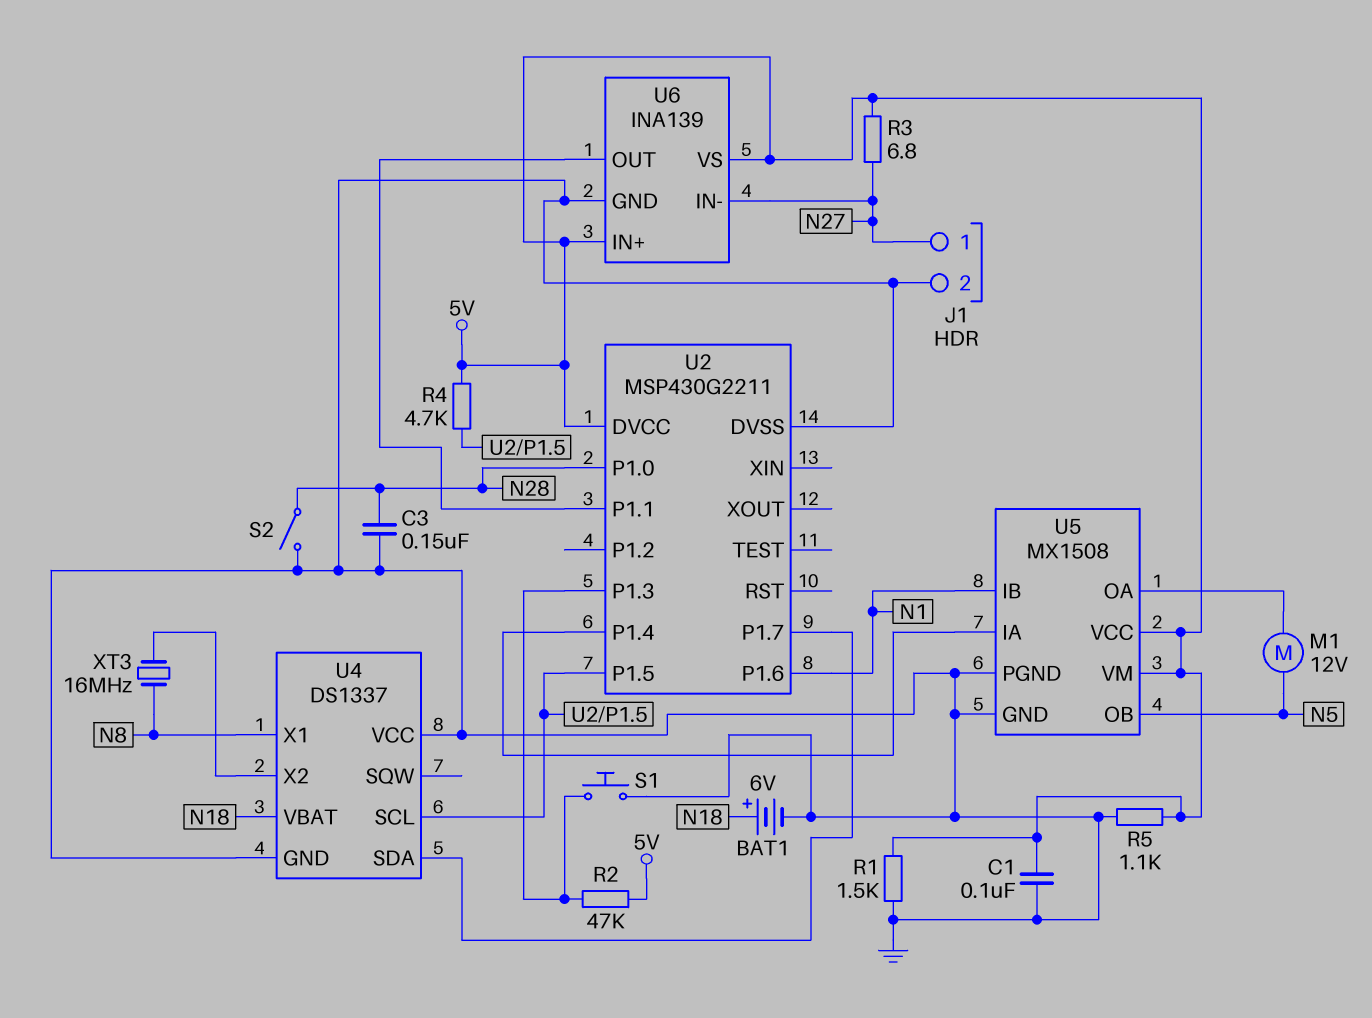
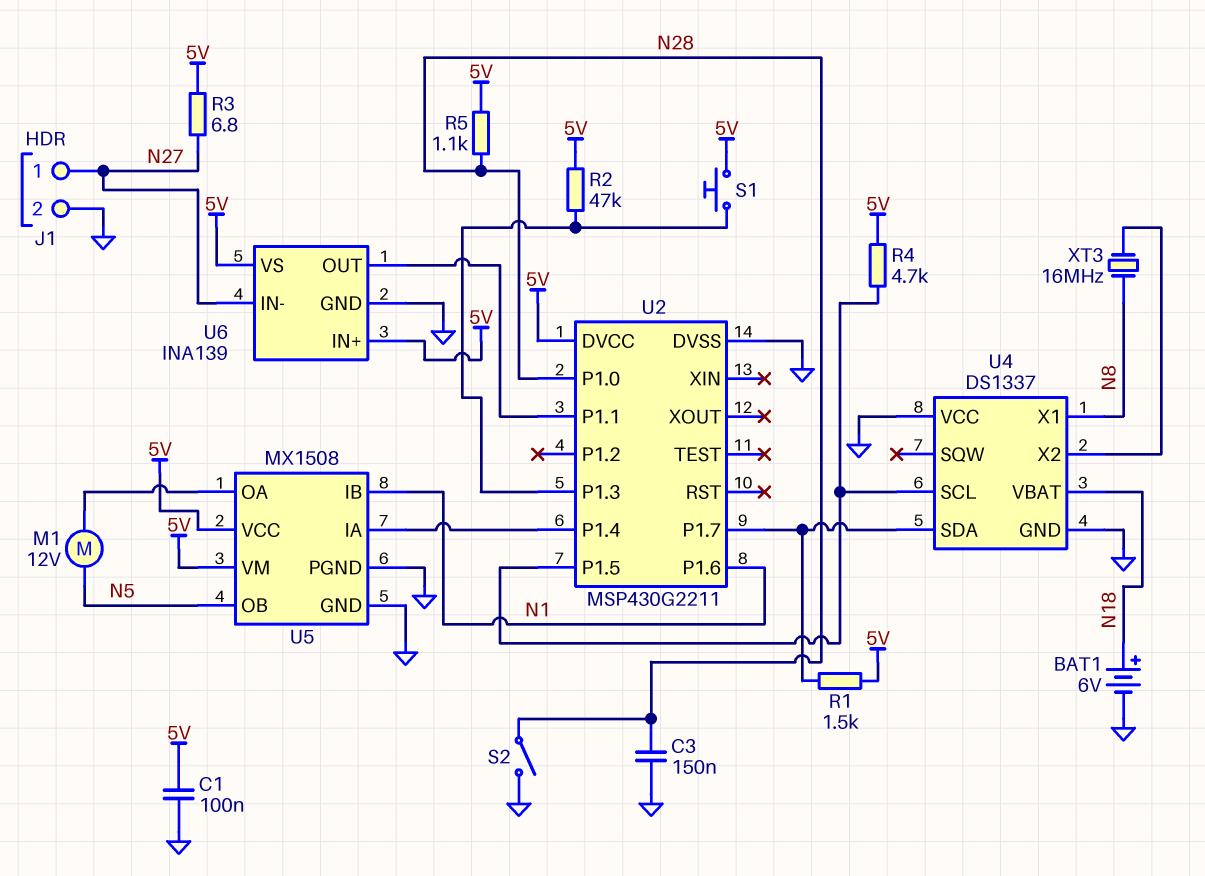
R1: 1.5k (5V, GND) -> 1.5k (5V, U2/P1.7)
R5: 1.1k (5V, GND) -> 1.1k (5V, N28)
S1: button (GND, U2/P1.3) -> button (5V, U2/P1.3)

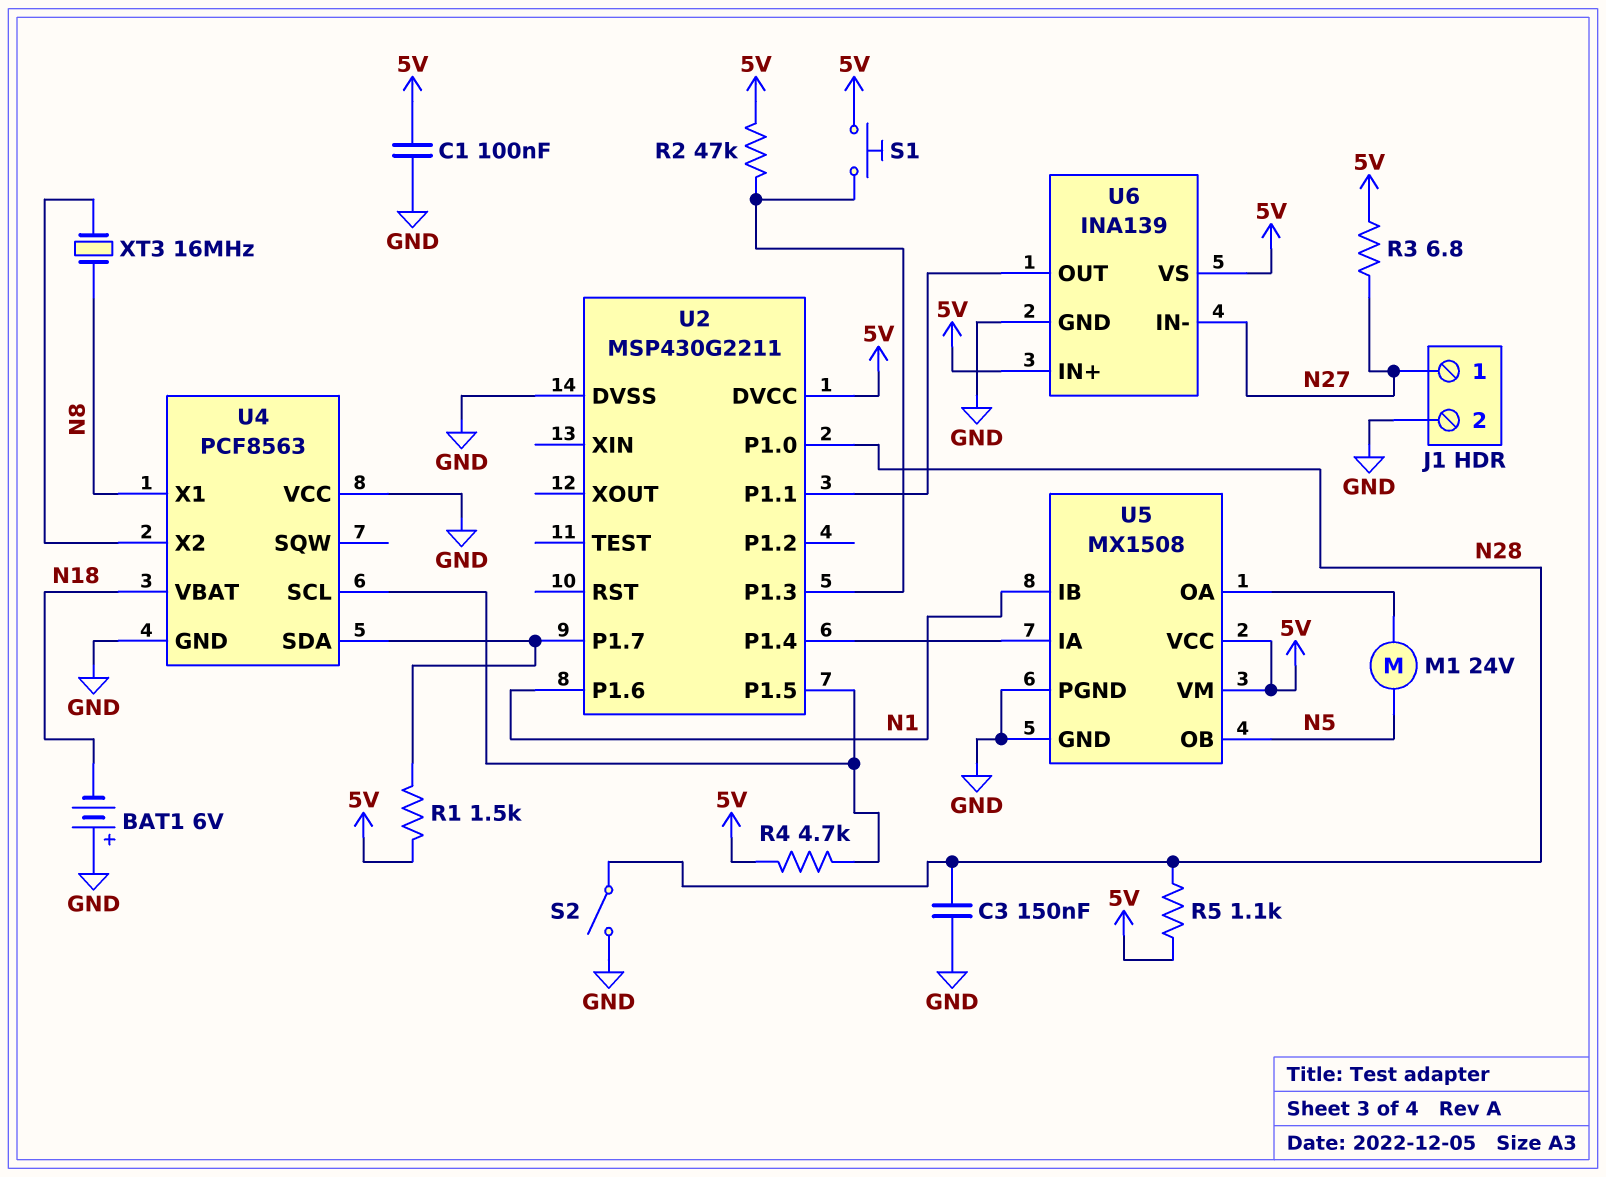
BAT1: 6V (plus N18, minus GND) -> 6V (plus GND, minus N18)
M1: motor 12V (N5, U5/OA) -> motor 24V (N5, U5/OA)
U4: DS1337 -> PCF8563

